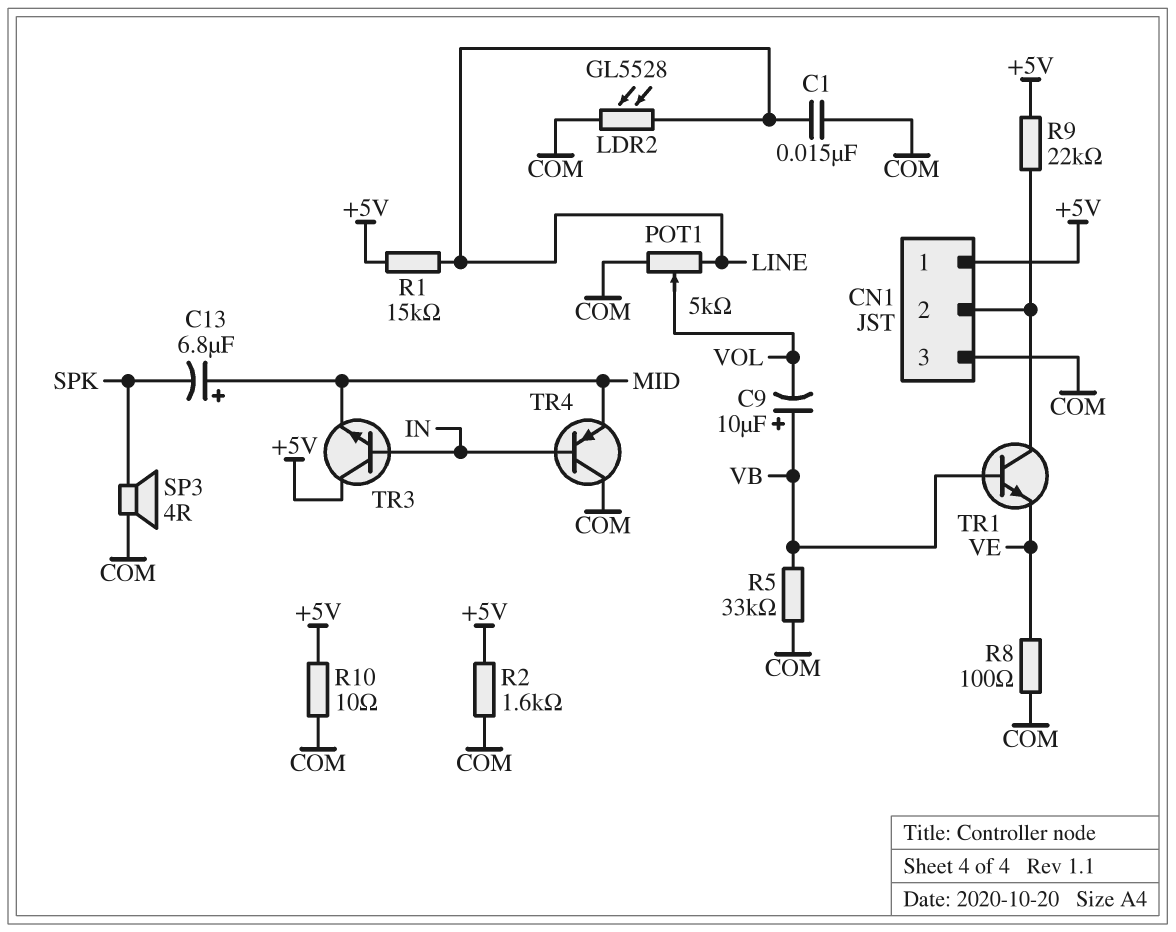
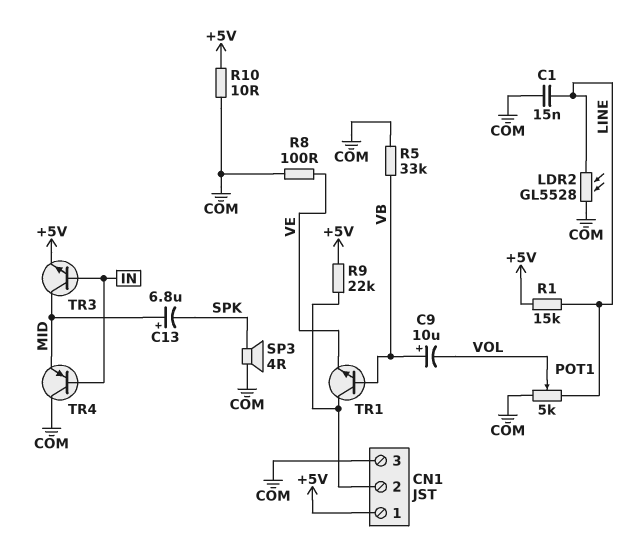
R2: 1.6k (+5V, COM) -> none
TR3: NPN (B IN, C +5V, E MID) -> NPN (B IN, C MID, E +5V)

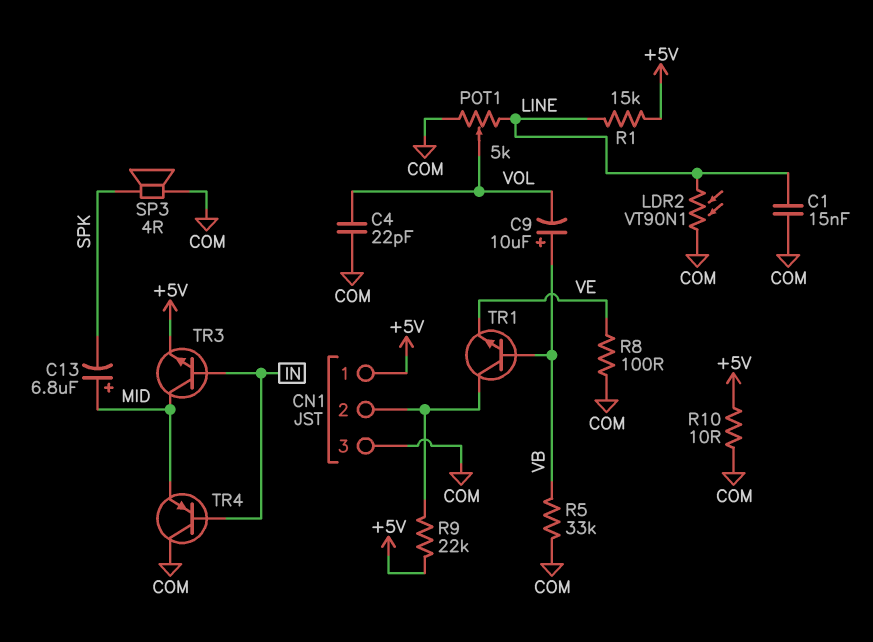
C4: none -> 22pF (COM, VOL)
LDR2: GL5528 (COM, LINE) -> VT90N1 (COM, LINE)

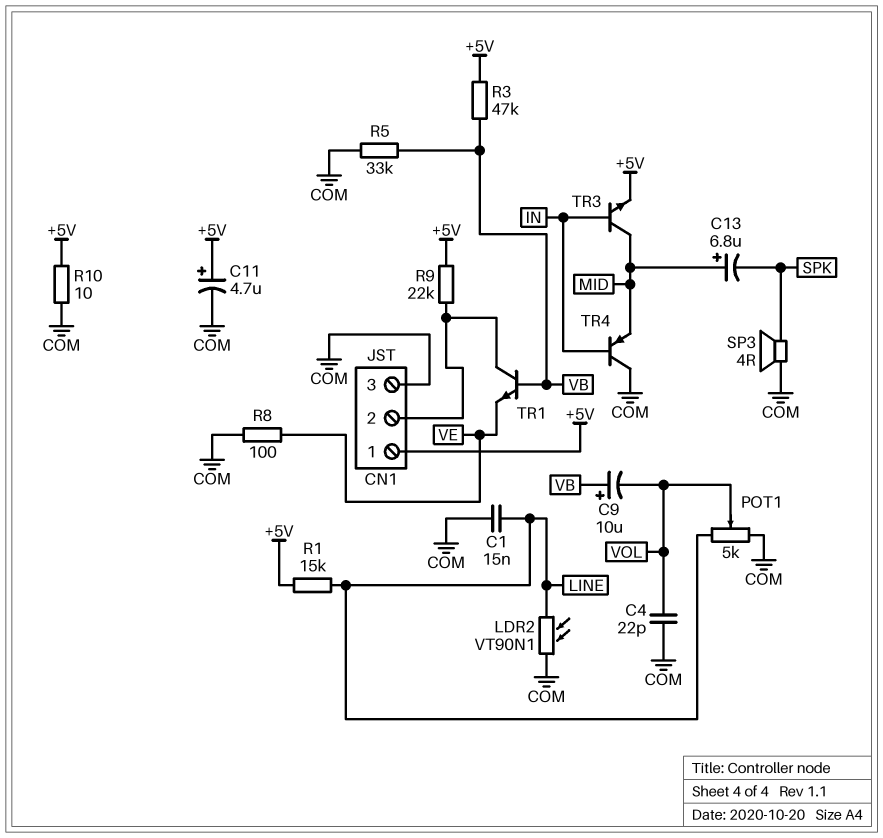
C11: none -> 4.7uF (plus +5V, minus COM)
R3: none -> 47k (+5V, VB)

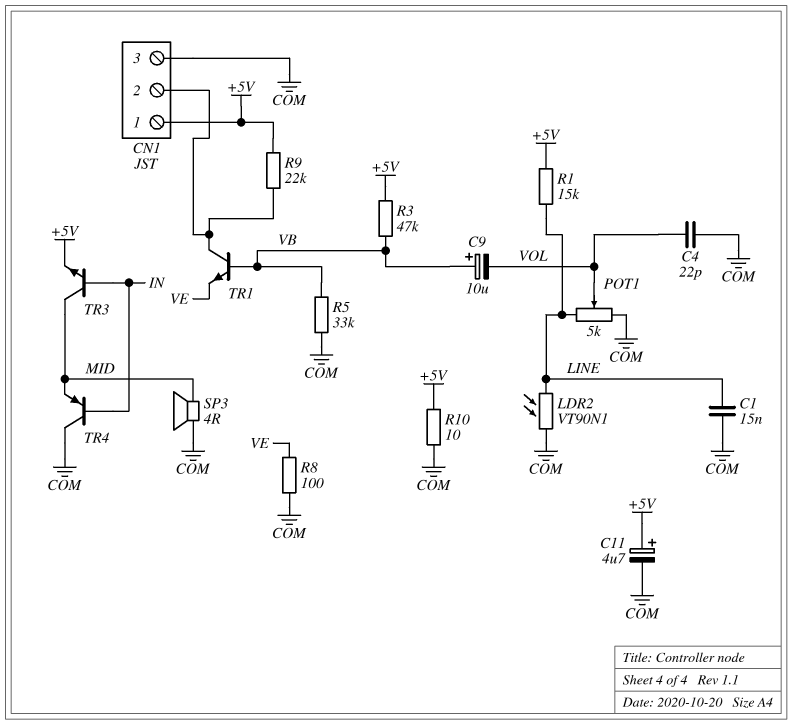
C13: 6.8uF (plus MID, minus SPK) -> none
SP3: speaker 4R (COM, SPK) -> speaker 4R (COM, MID)

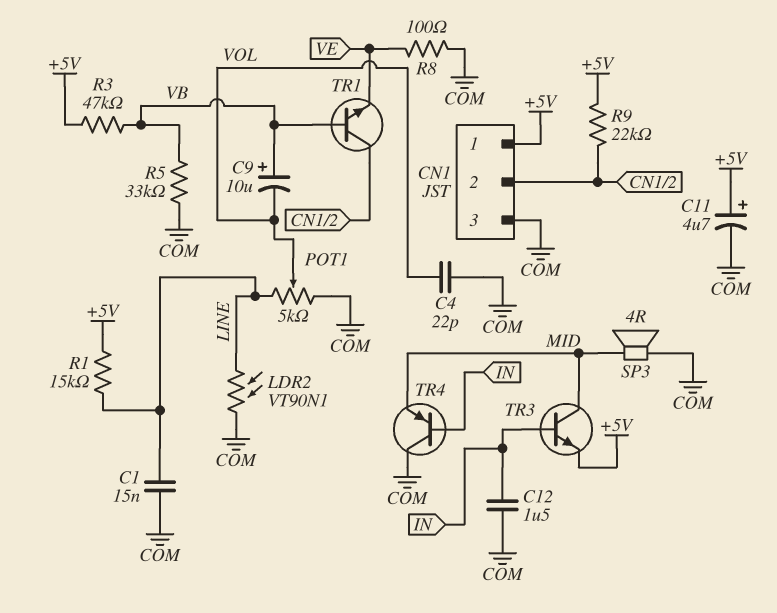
C12: none -> 1.5uF (COM, IN)
R10: 10 (+5V, COM) -> none

